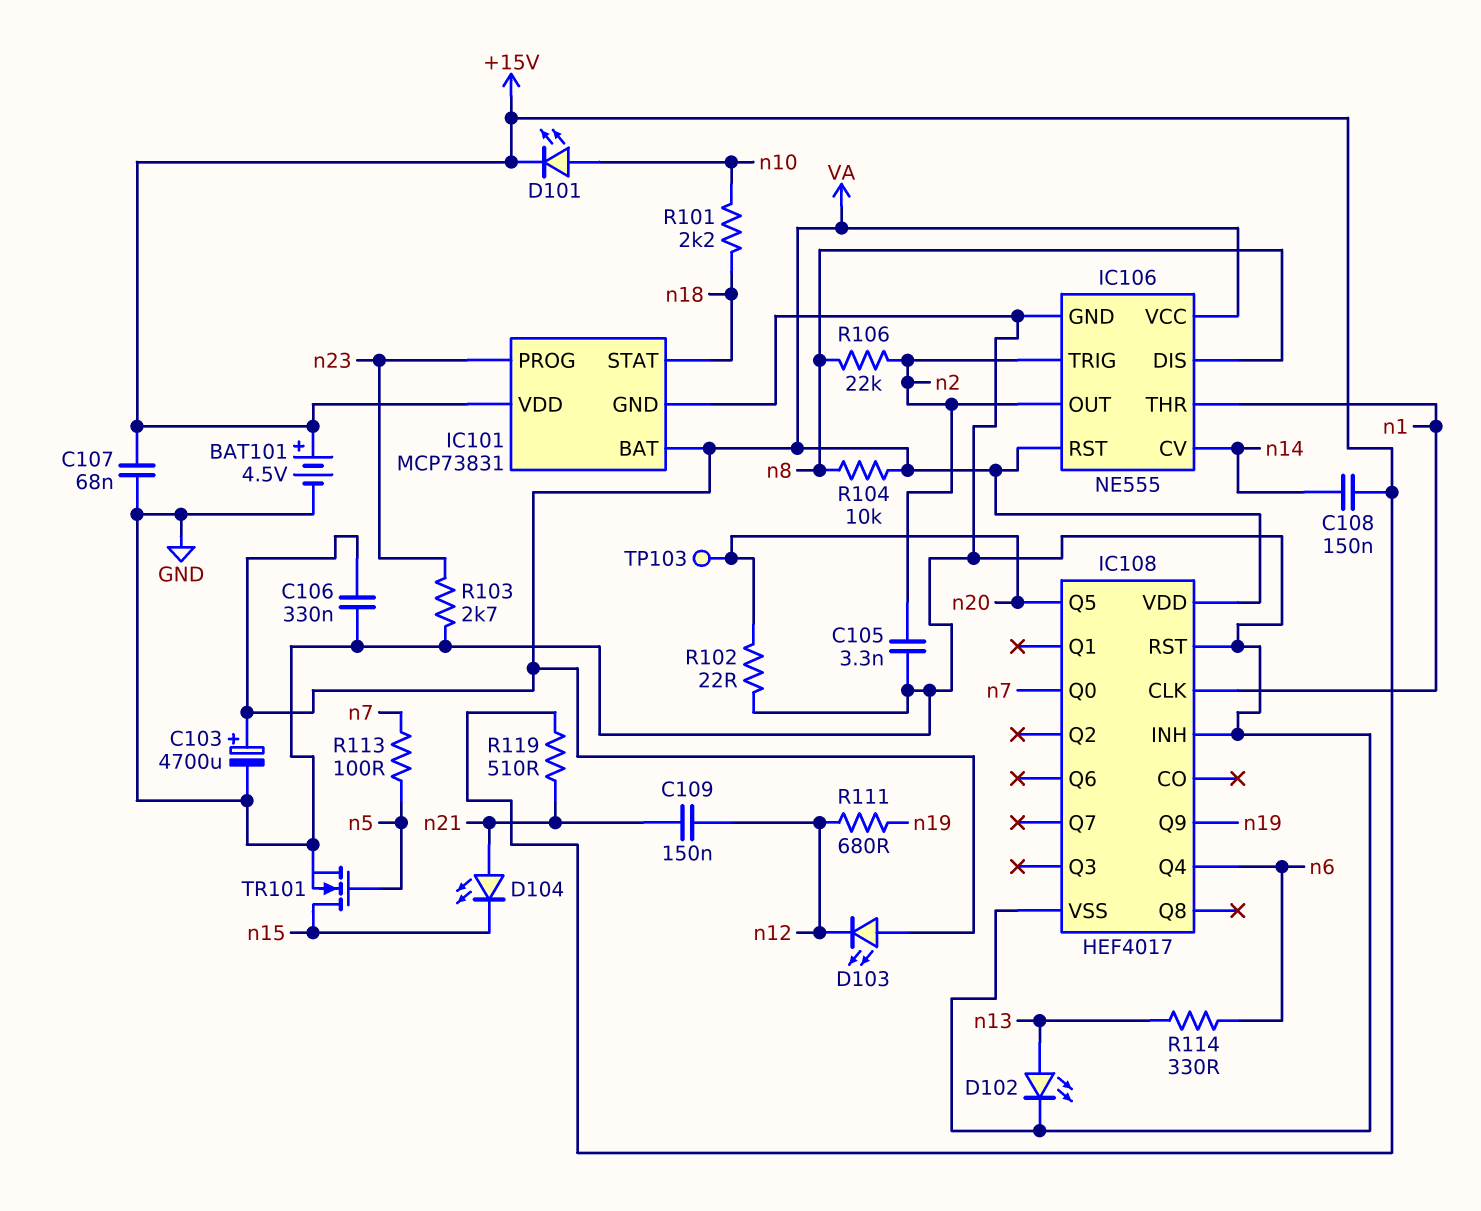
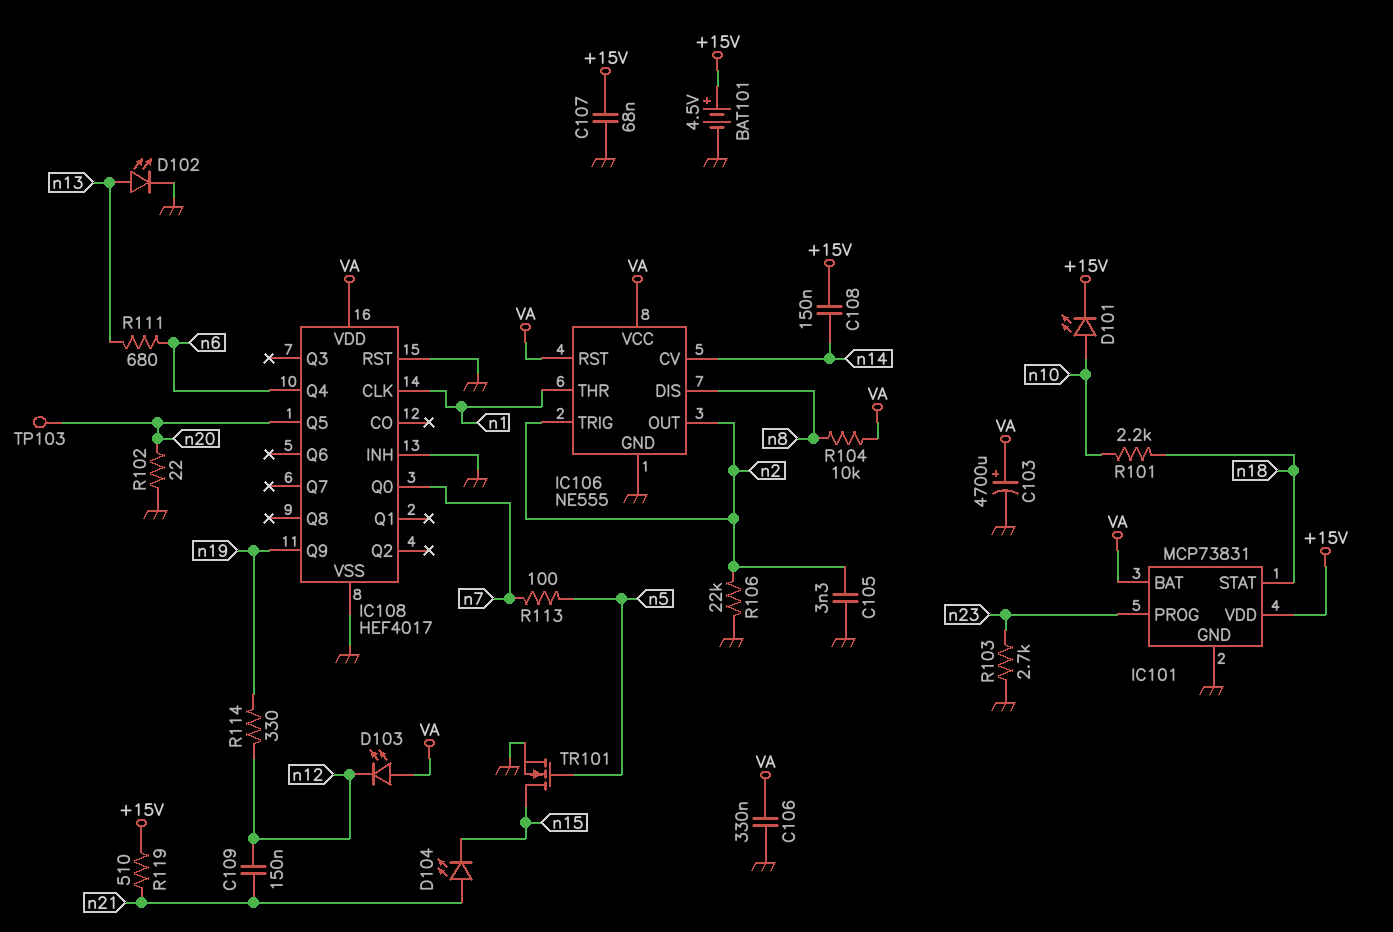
R106: 22k (n2, n8) -> 22k (GND, n2)
R111: 680 (n12, n19) -> 680 (n6, n13)
R114: 330 (n6, n13) -> 330 (n12, n19)

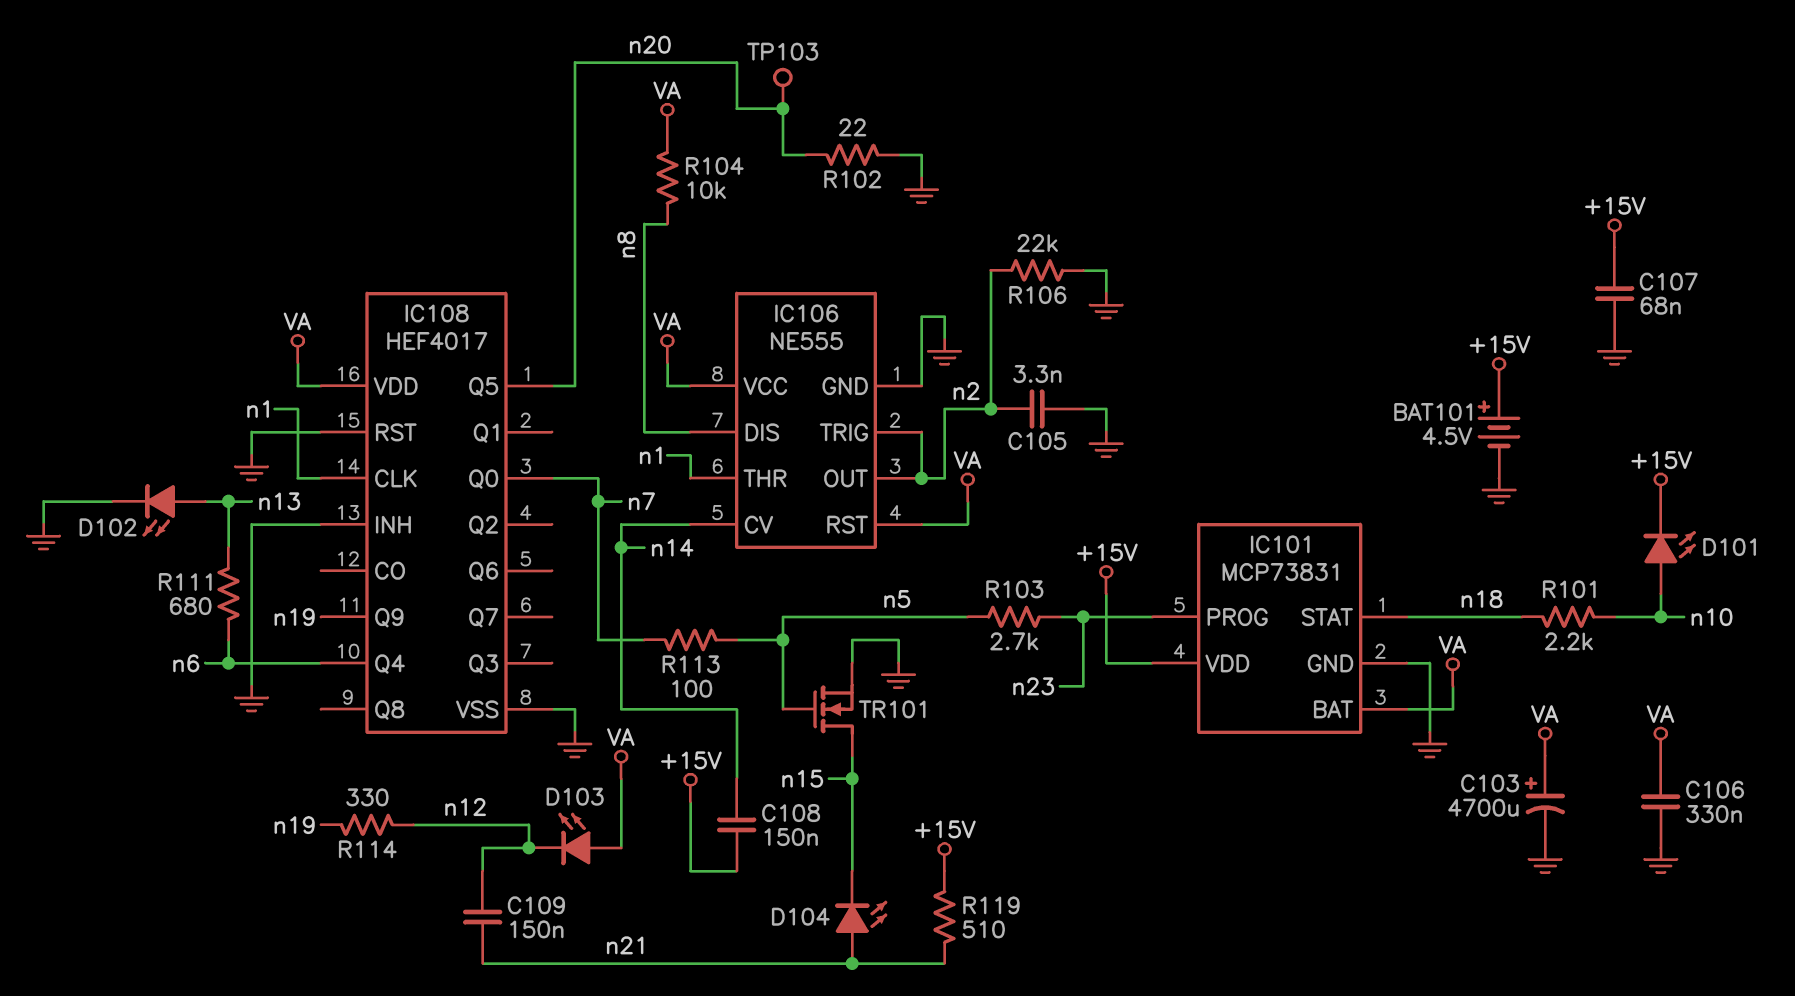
R103: 2.7k (GND, n23) -> 2.7k (n5, n23)

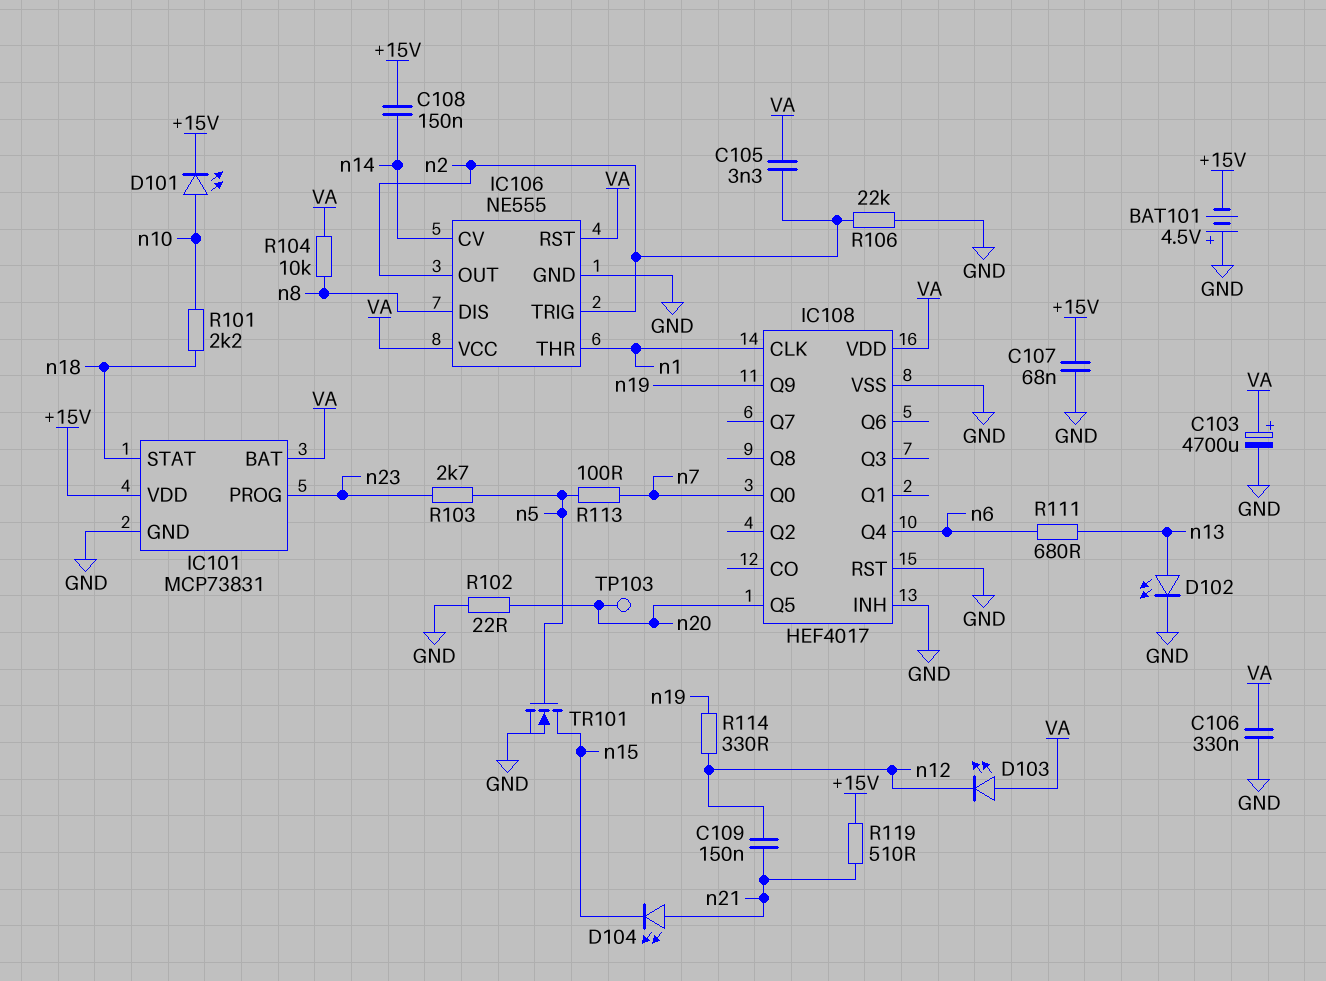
BAT101: 4.5V (plus +15V, minus GND) -> 4.5V (plus GND, minus +15V)
C105: 3.3nF (GND, n2) -> 3.3nF (VA, n2)

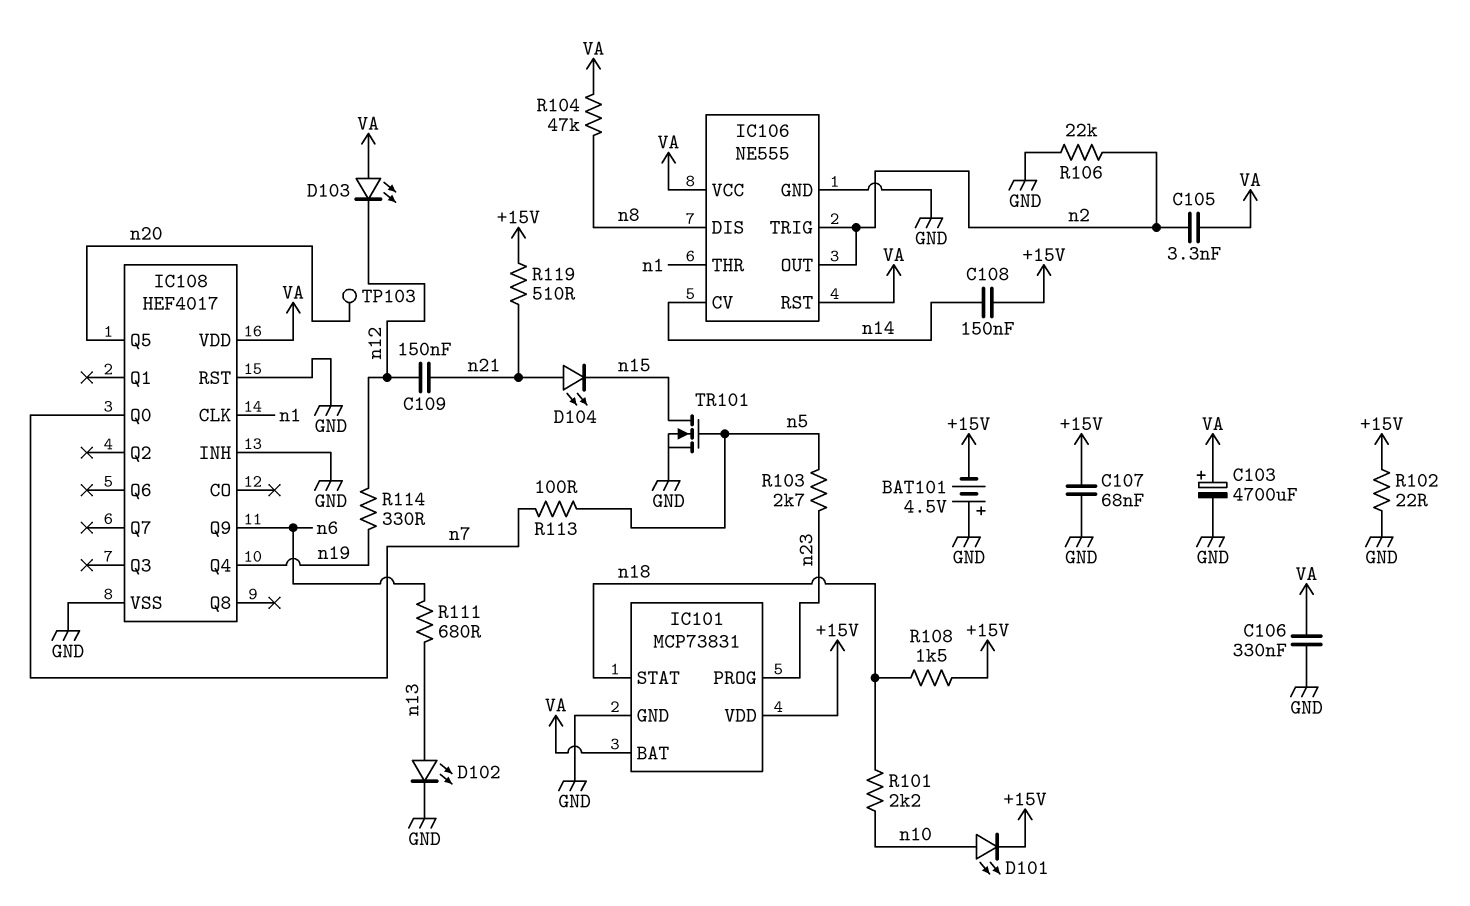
IC108 pin Q4: n6 -> n19
IC108 pin Q9: n19 -> n6
R102: 22 (GND, n20) -> 22 (+15V, GND)
R104: 10k (VA, n8) -> 47k (VA, n8)
R108: none -> 1.5k (+15V, n18)

